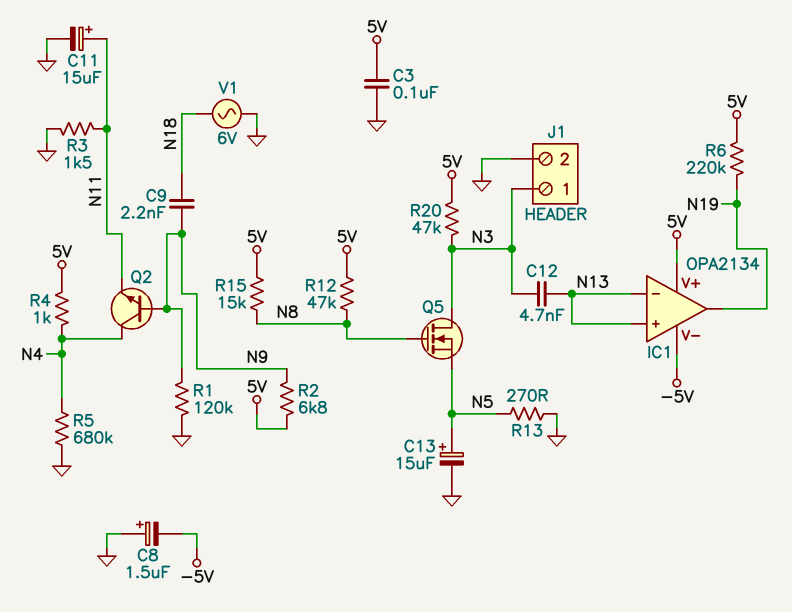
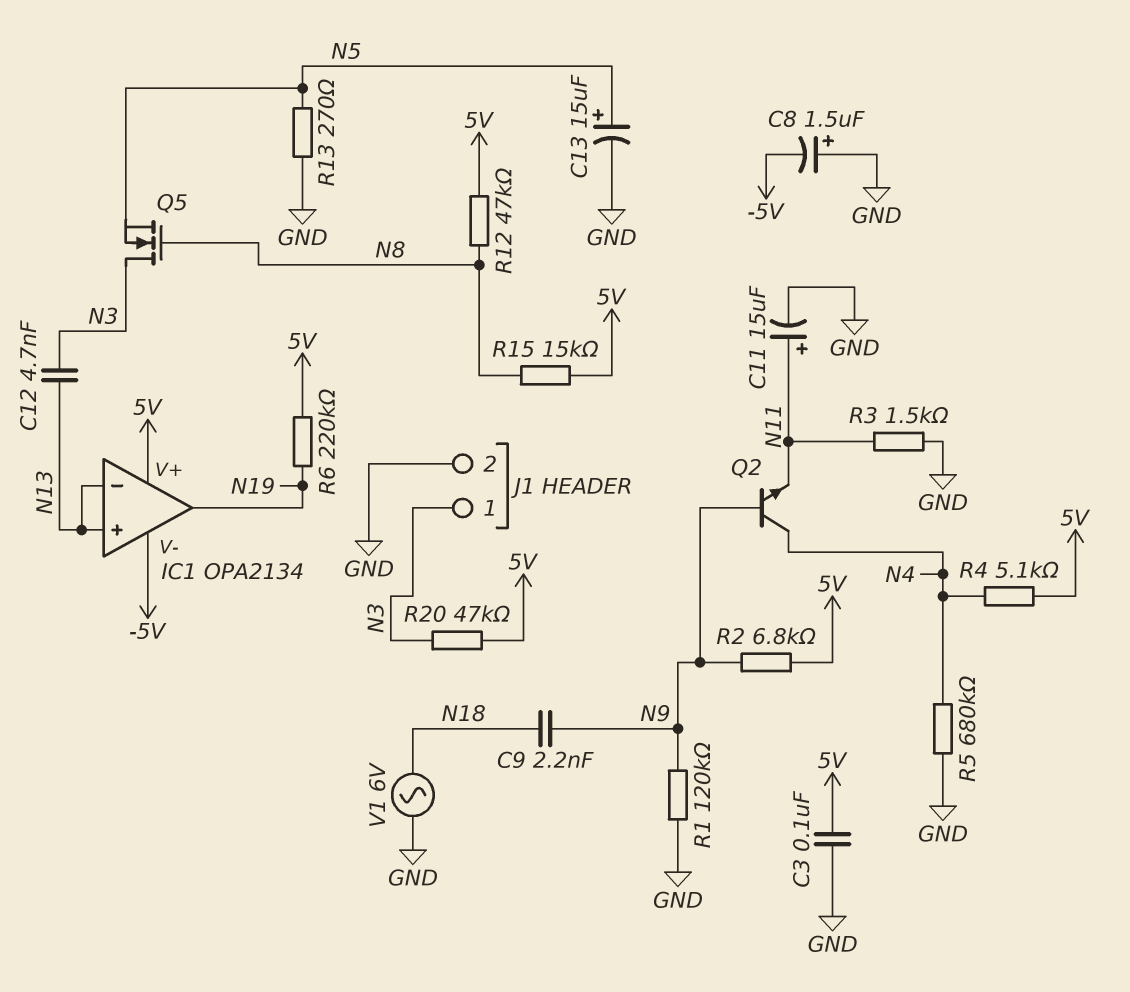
R4: 1k (5V, N4) -> 5.1k (5V, N4)

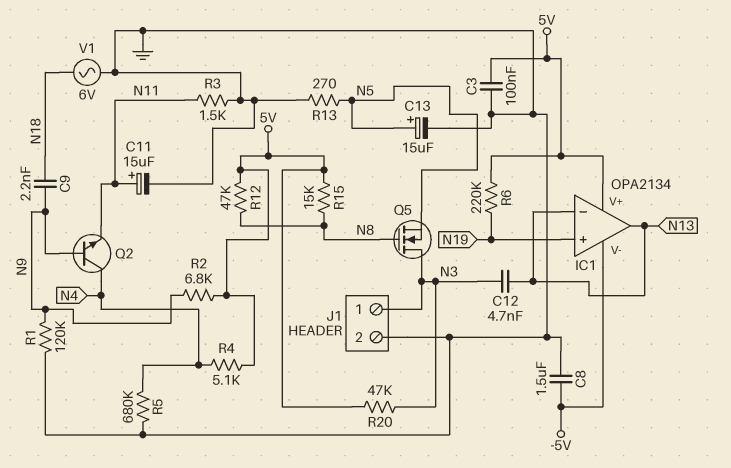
C8: 1.5uF (plus GND, minus -5V) -> 1.5uF (-5V, GND)
IC1 pin in+: N13 -> N19
IC1 pin out: N19 -> N13

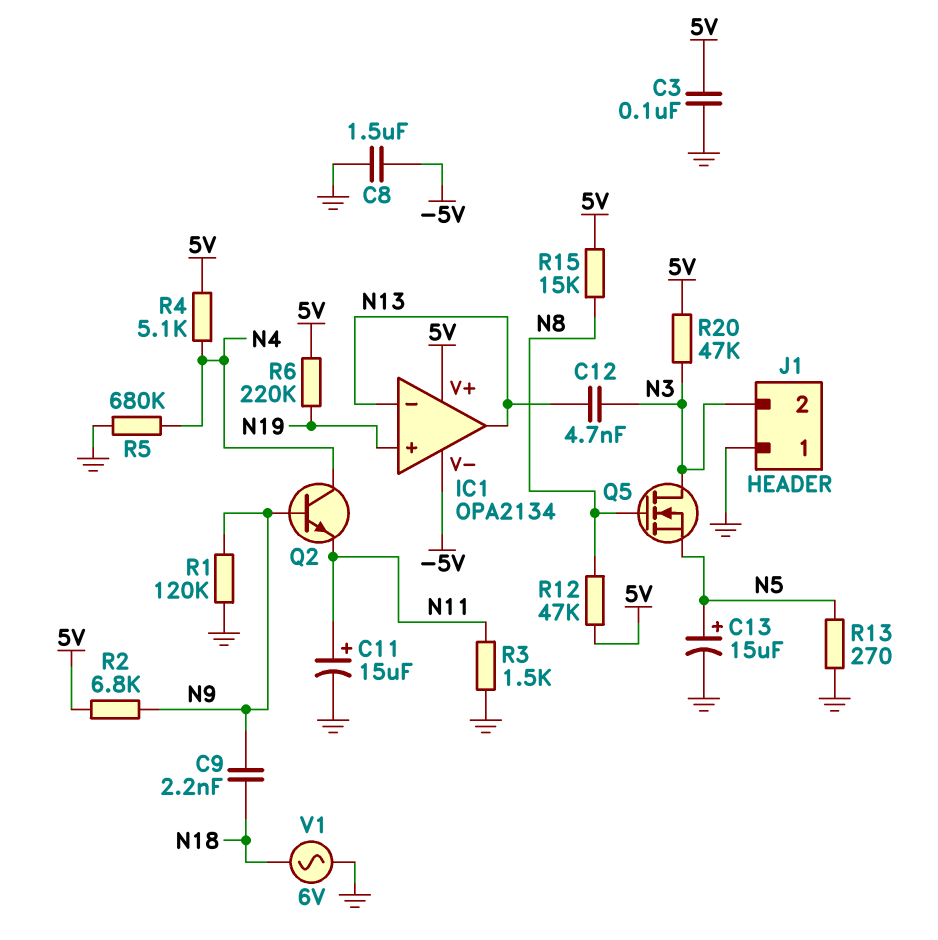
J1 pin 1: N3 -> GND
J1 pin 2: GND -> N3

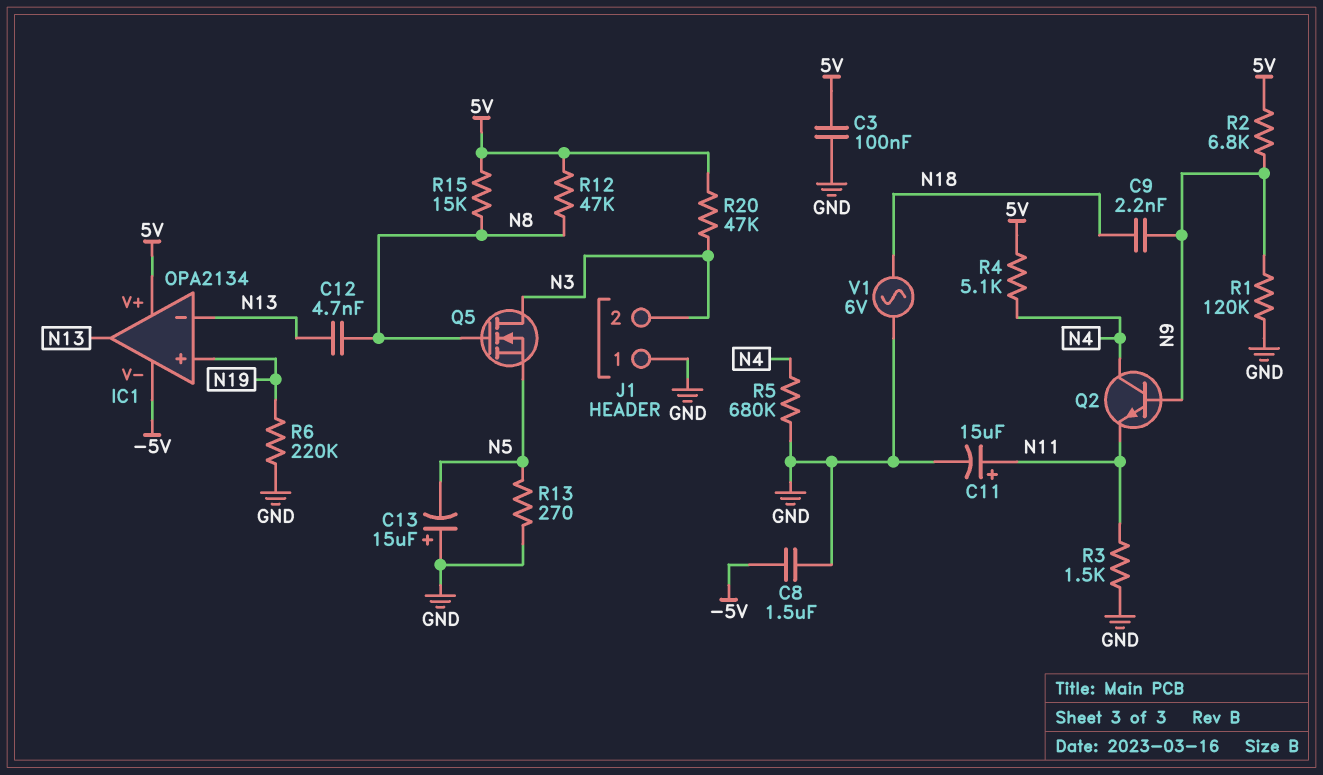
C12: 4.7nF (N3, N13) -> 4.7nF (N8, N13)
C13: 15uF (plus N5, minus GND) -> 15uF (plus GND, minus N5)
R6: 220k (5V, N19) -> 220k (GND, N19)

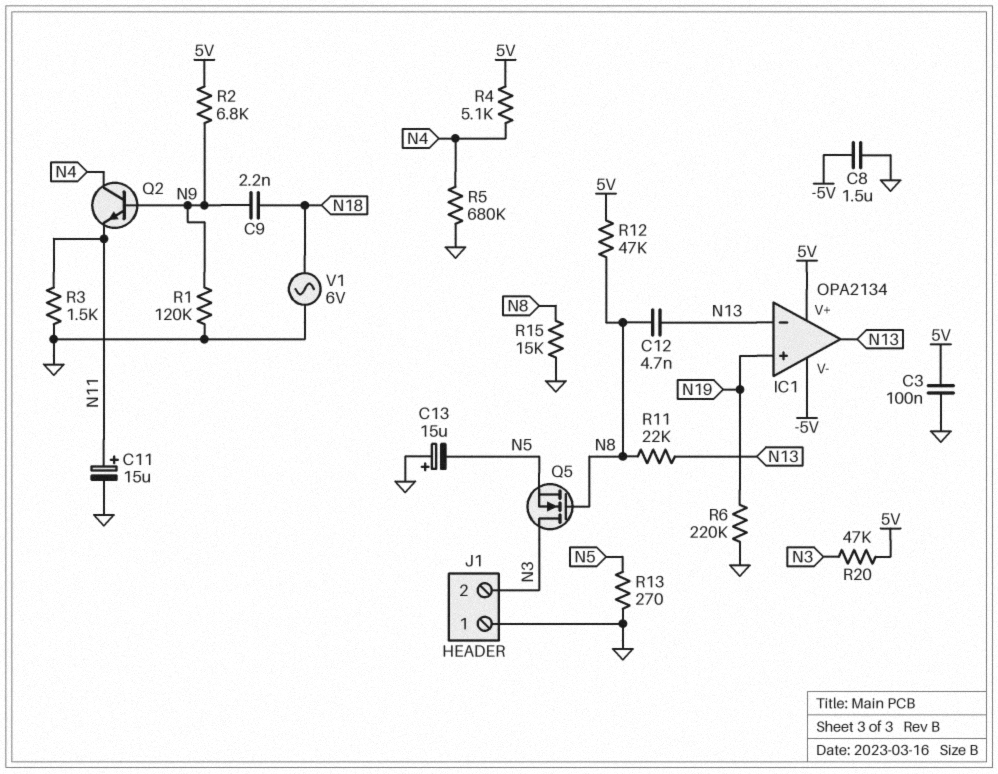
R11: none -> 22k (N8, N13)
R15: 15k (5V, N8) -> 15k (GND, N8)

